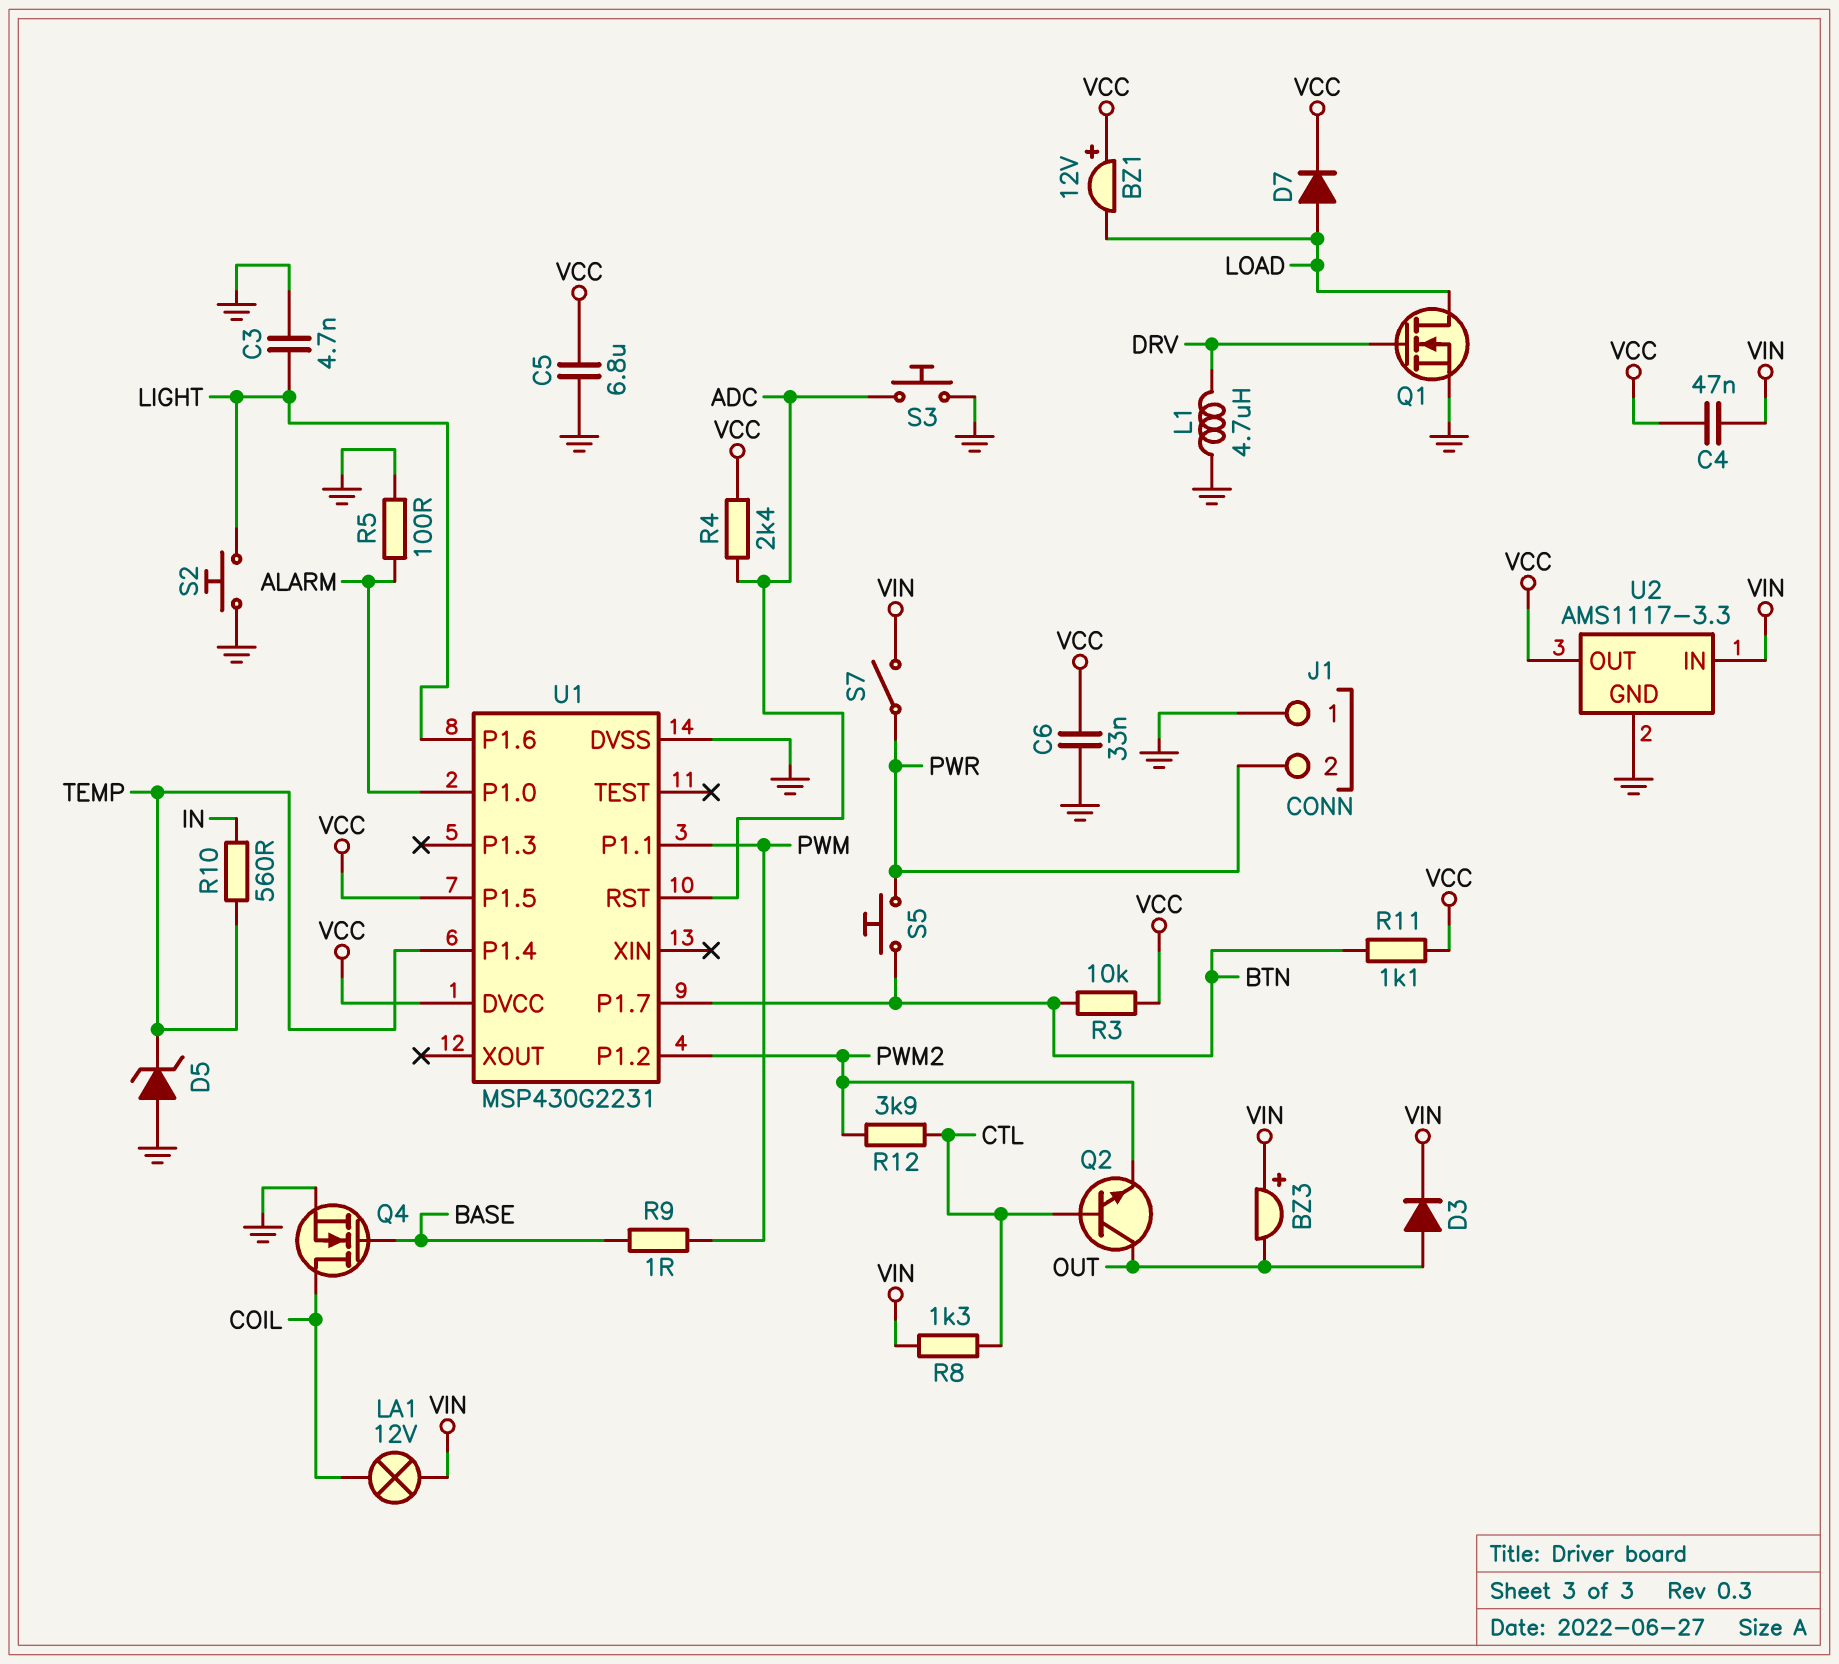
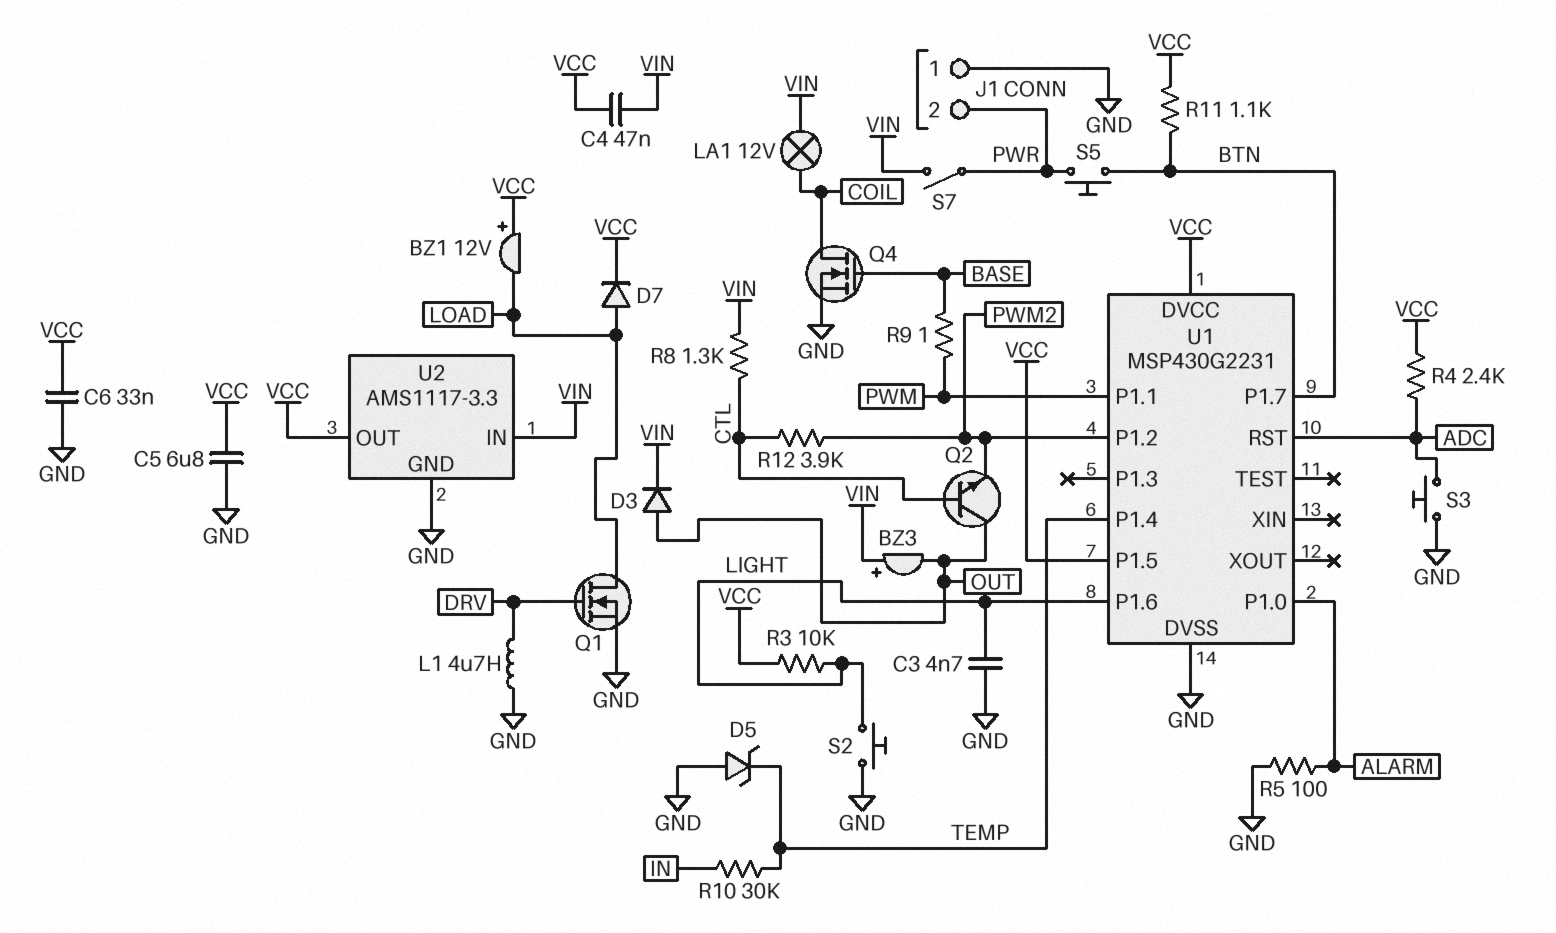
R3: 10k (BTN, VCC) -> 10k (LIGHT, VCC)
R10: 560 (IN, TEMP) -> 30k (IN, TEMP)

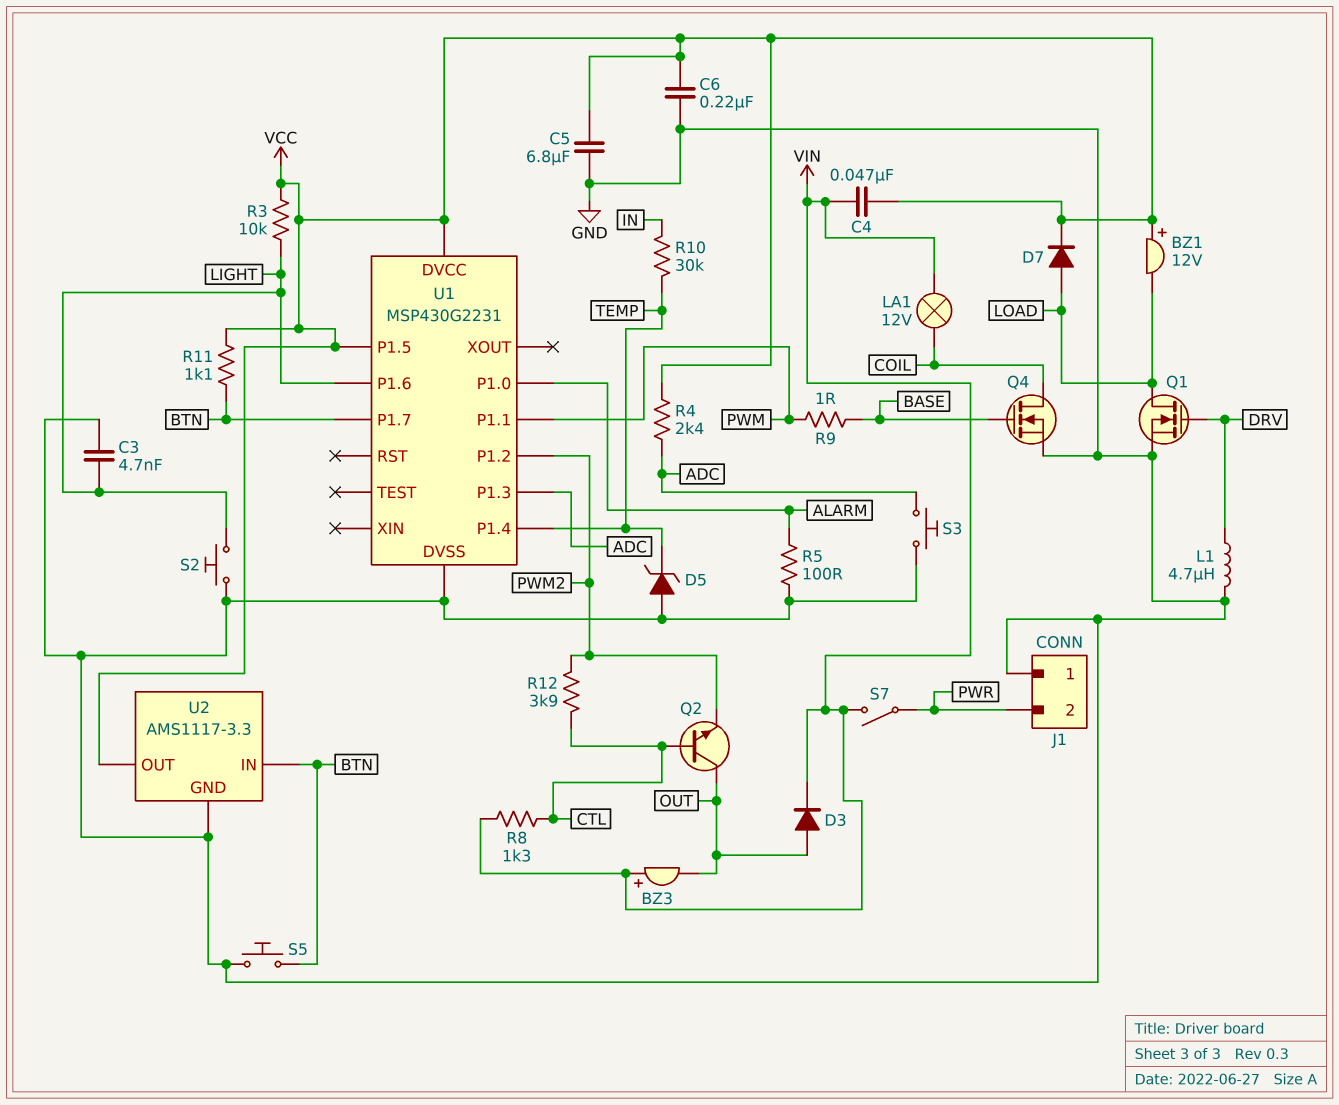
C6: 33nF (GND, VCC) -> 220nF (GND, VCC)
S5: button (BTN, PWR) -> button (BTN, GND)
U1 pin P1.3: none -> ADC
U1 pin RST: ADC -> none
U2 pin IN: VIN -> BTN

